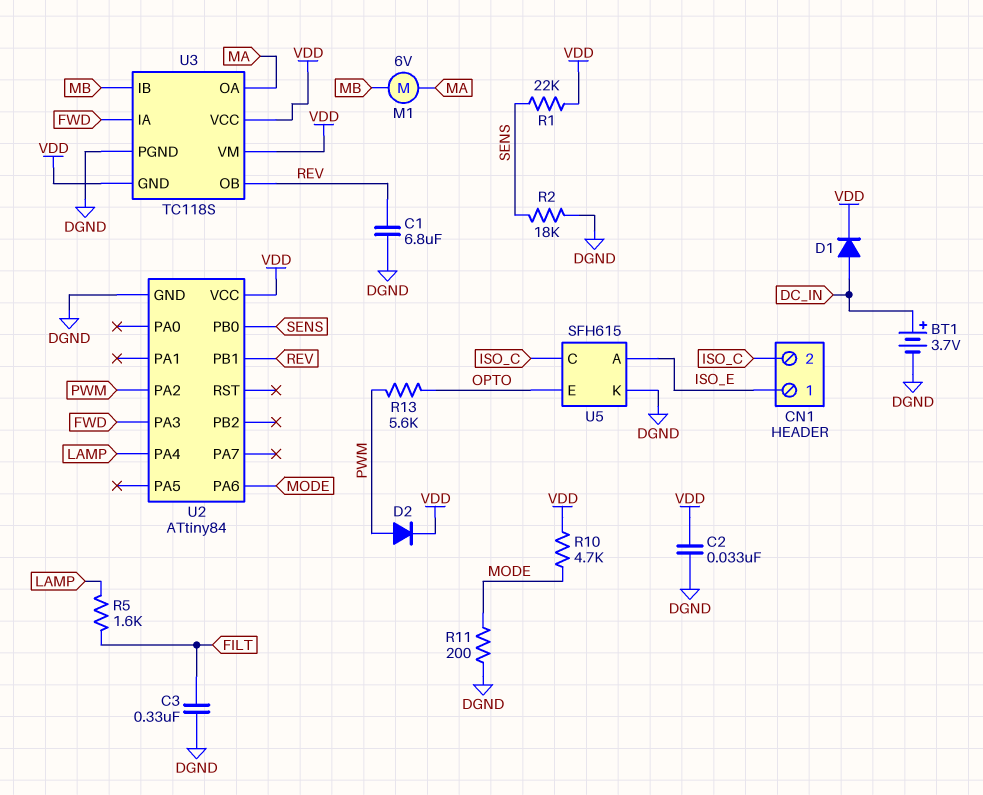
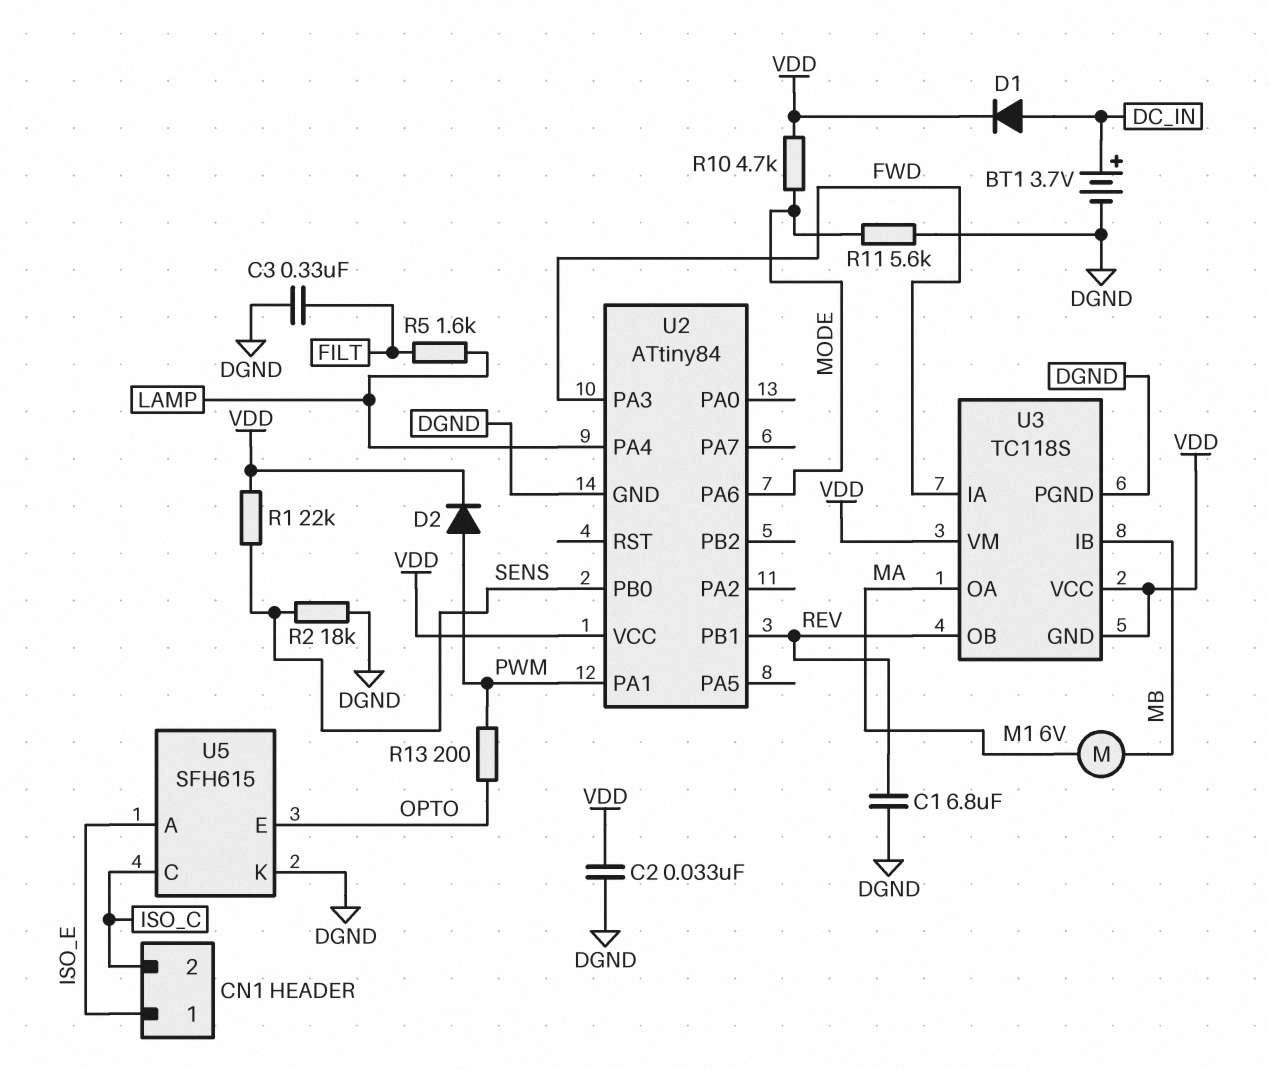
R11: 200 (DGND, MODE) -> 5.6k (DGND, MODE)
R13: 5.6k (OPTO, PWM) -> 200 (OPTO, PWM)
U2 pin PA1: none -> PWM
U2 pin PA2: PWM -> none

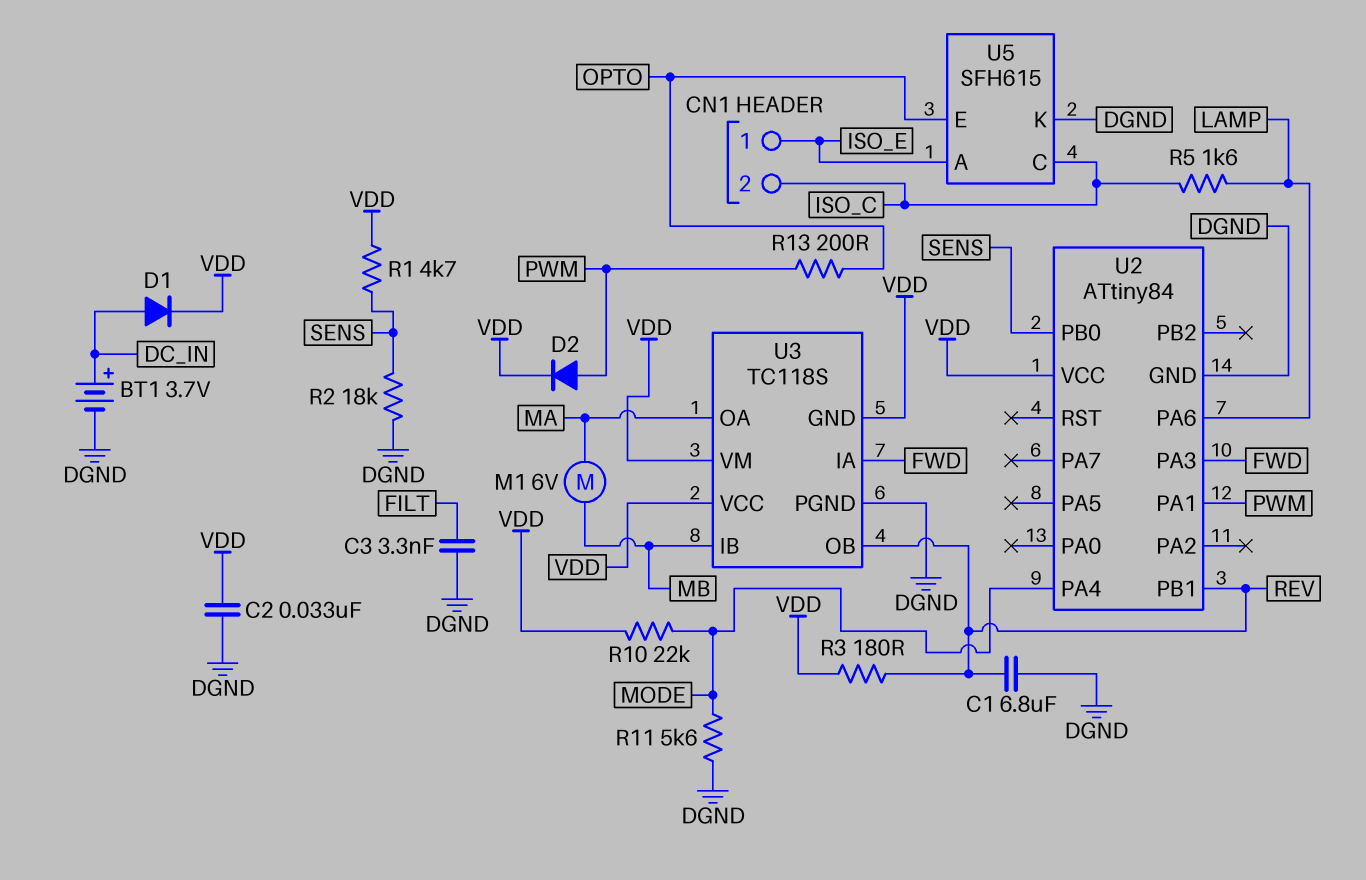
C3: 330nF (DGND, FILT) -> 3.3nF (DGND, FILT)
R1: 22k (SENS, VDD) -> 4.7k (SENS, VDD)
R3: none -> 180 (REV, VDD)
R5: 1.6k (FILT, LAMP) -> 1.6k (ISO_C, LAMP)
R10: 4.7k (MODE, VDD) -> 22k (MODE, VDD)
U2 pin PA4: LAMP -> MODE
U2 pin PA6: MODE -> LAMP

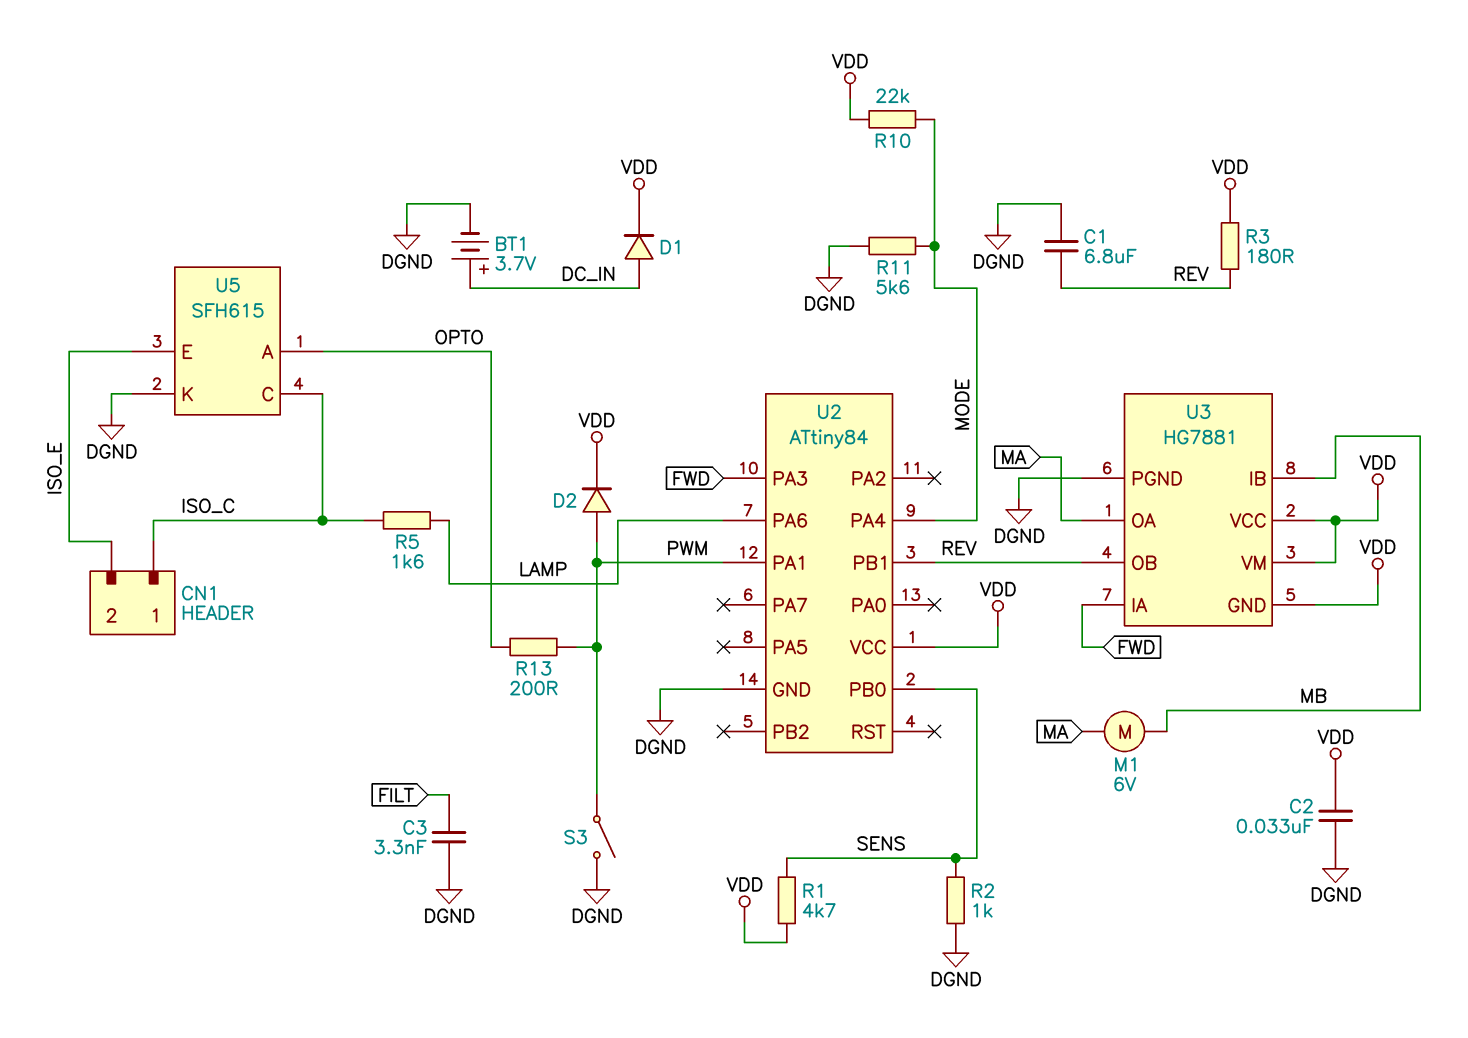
CN1 pin 1: ISO_E -> ISO_C
CN1 pin 2: ISO_C -> ISO_E
R2: 18k (DGND, SENS) -> 1k (DGND, SENS)
S3: none -> switch (DGND, PWM)
U3: TC118S -> HG7881
U5 pin A: ISO_E -> OPTO
U5 pin E: OPTO -> ISO_E

